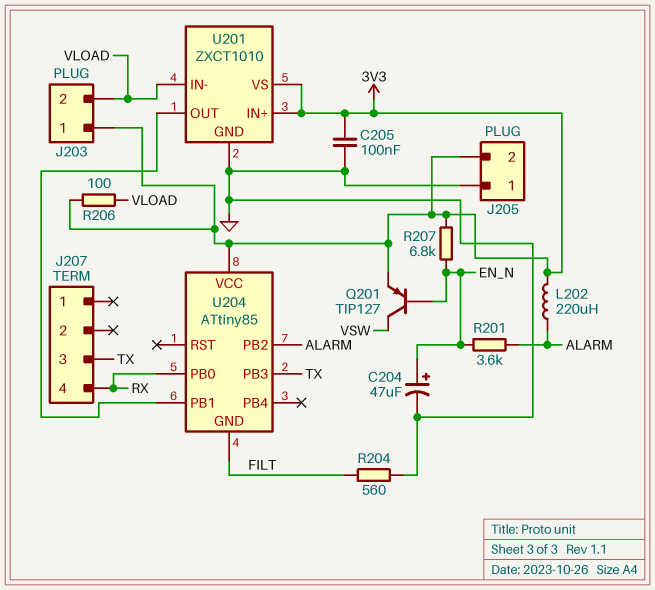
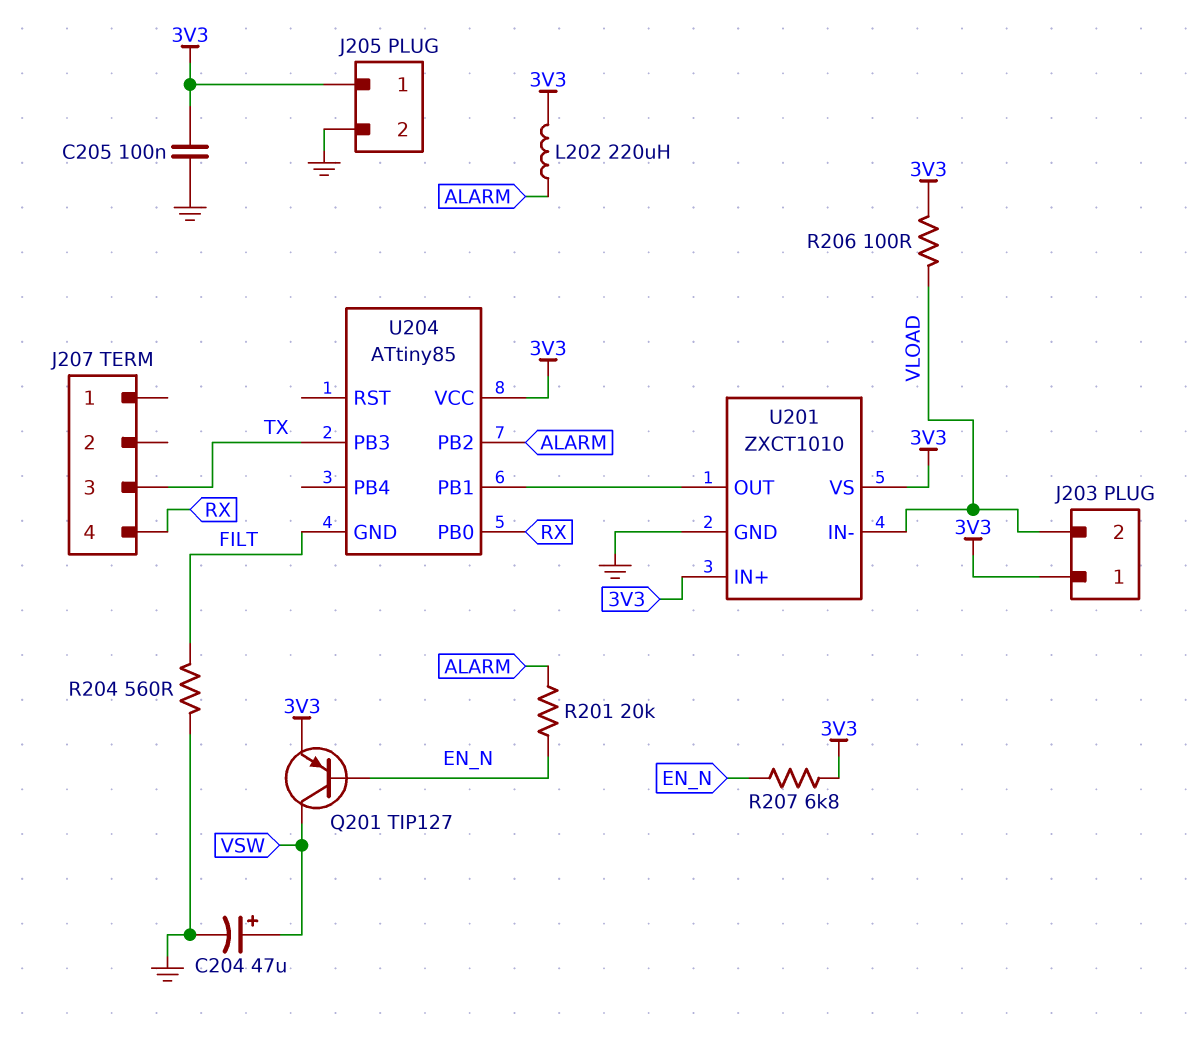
C204: 47uF (plus EN_N, minus GND) -> 47uF (plus VSW, minus GND)
J205 pin 1: GND -> 3V3
J205 pin 2: 3V3 -> GND
R201: 3.6k (ALARM, EN_N) -> 20k (ALARM, EN_N)

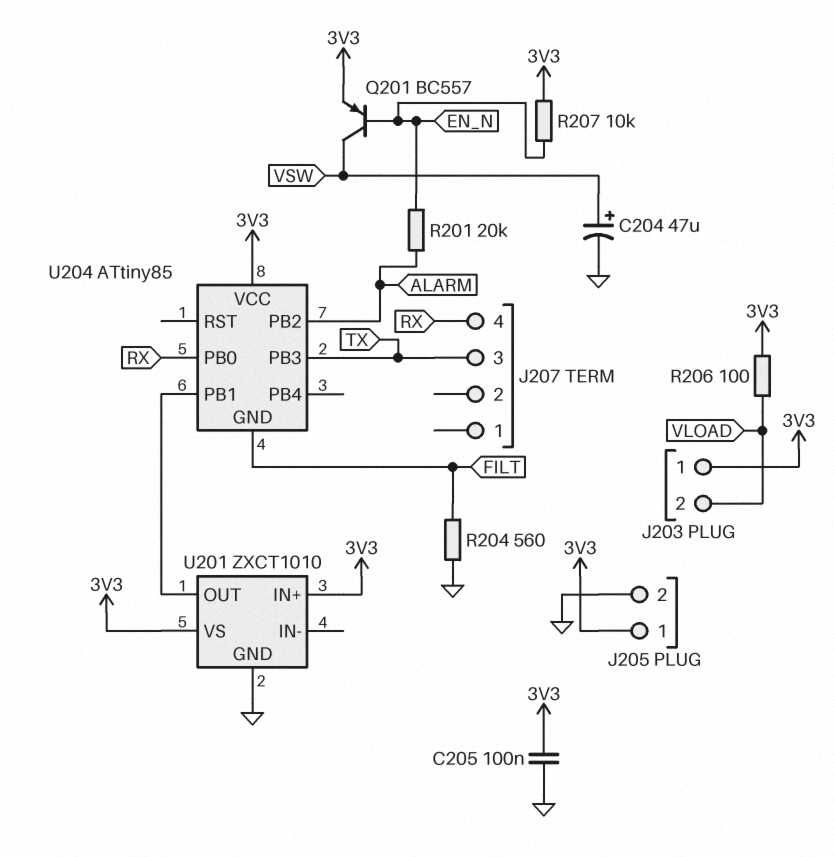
L202: 220uH (3V3, ALARM) -> none
Q201: PNP TIP127 (B EN_N, C VSW, E 3V3) -> PNP BC557 (B EN_N, C VSW, E 3V3)
R207: 6.8k (3V3, EN_N) -> 10k (3V3, EN_N)
U201 pin IN-: VLOAD -> none

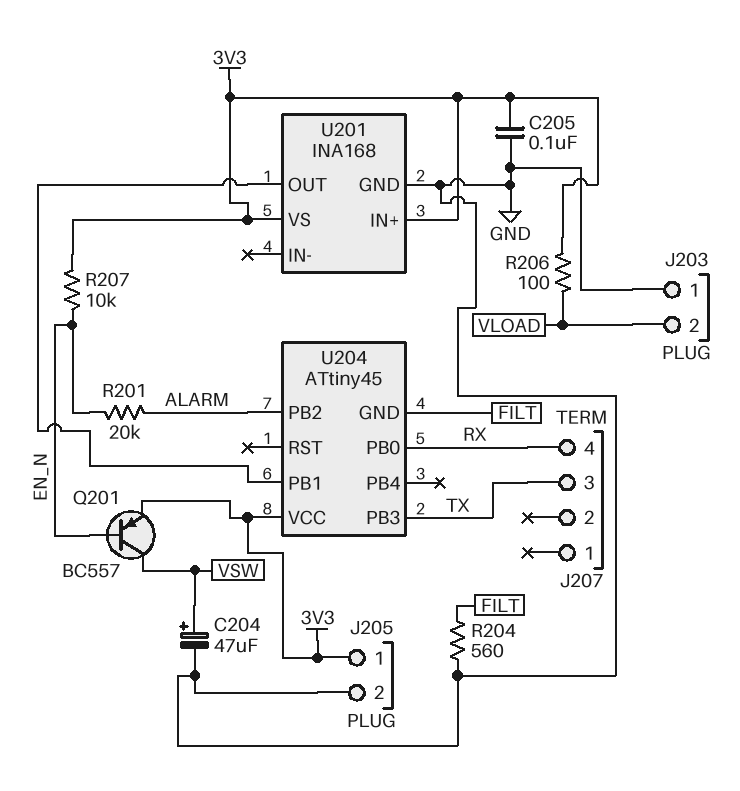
J203 pin 1: 3V3 -> GND
U201: ZXCT1010 -> INA168
U204: ATtiny85 -> ATtiny45

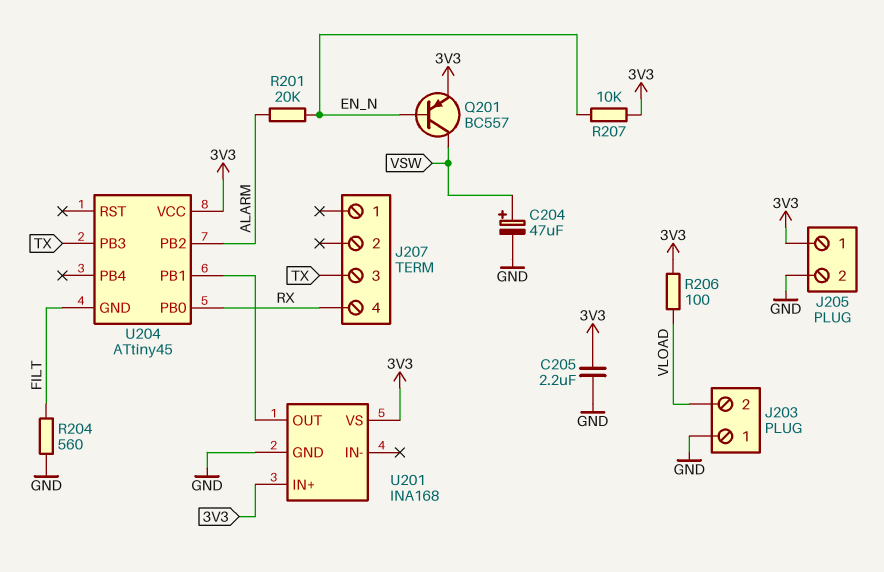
C205: 100nF (3V3, GND) -> 2.2uF (3V3, GND)

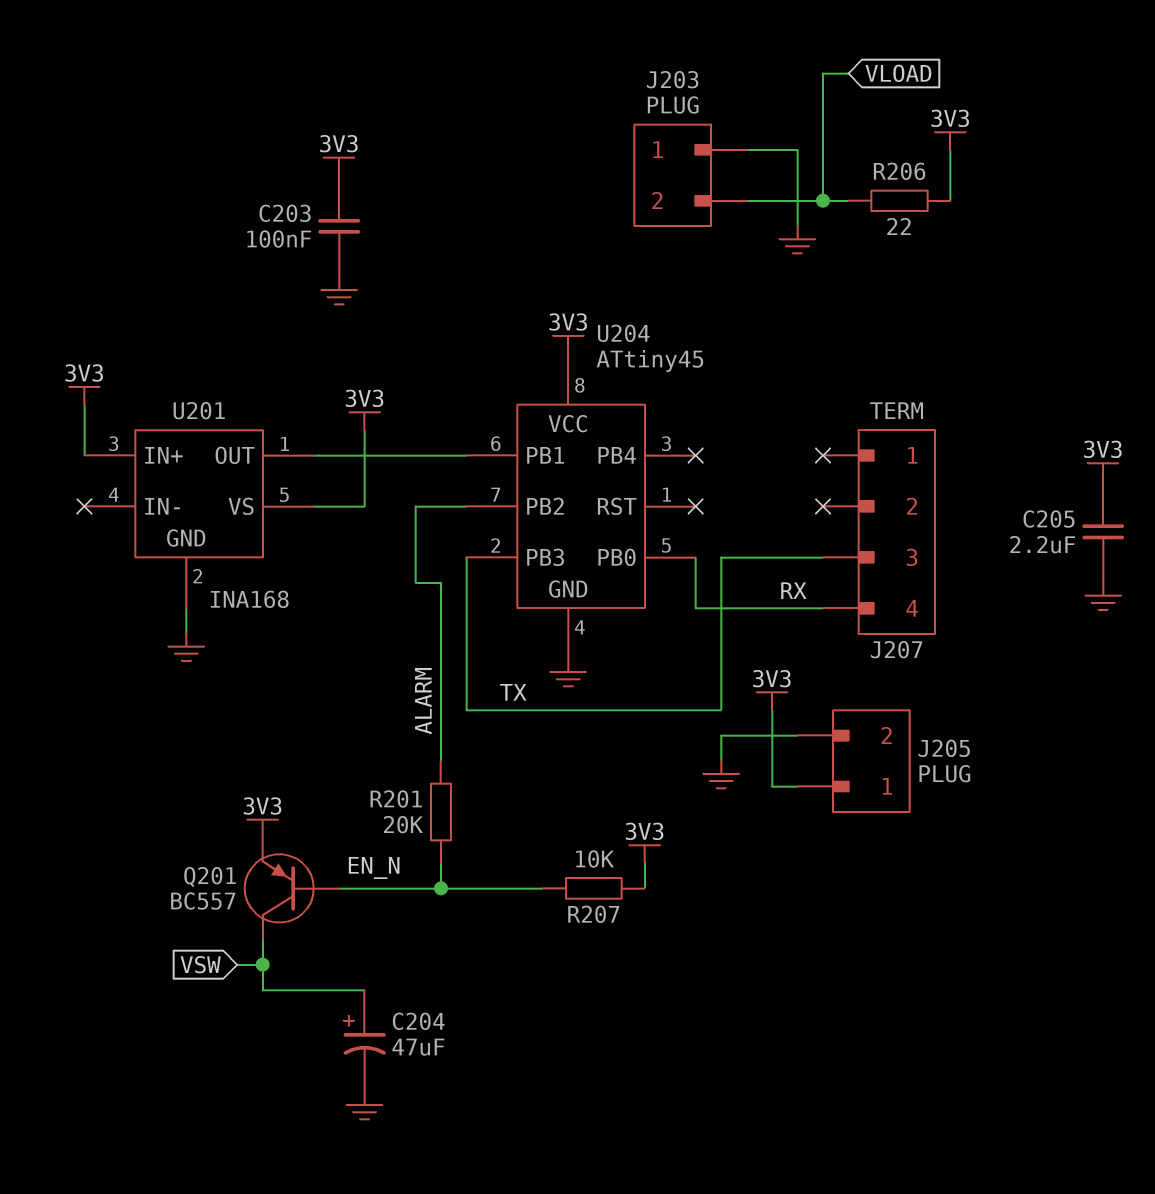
C203: none -> 100nF (3V3, GND)
R204: 560 (FILT, GND) -> none
R206: 100 (3V3, VLOAD) -> 22 (3V3, VLOAD)
U204 pin GND: FILT -> GND

